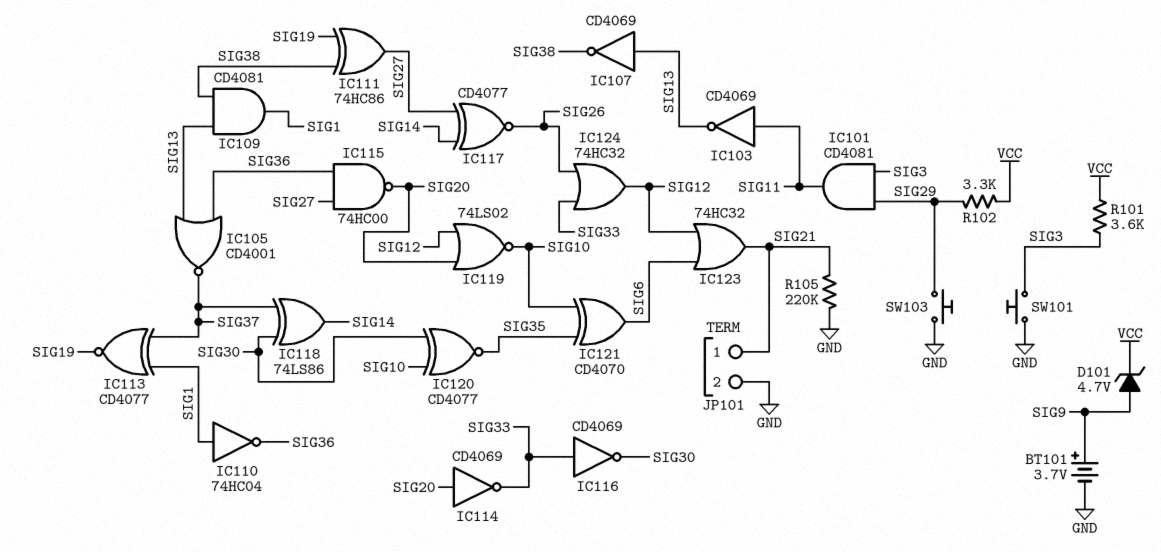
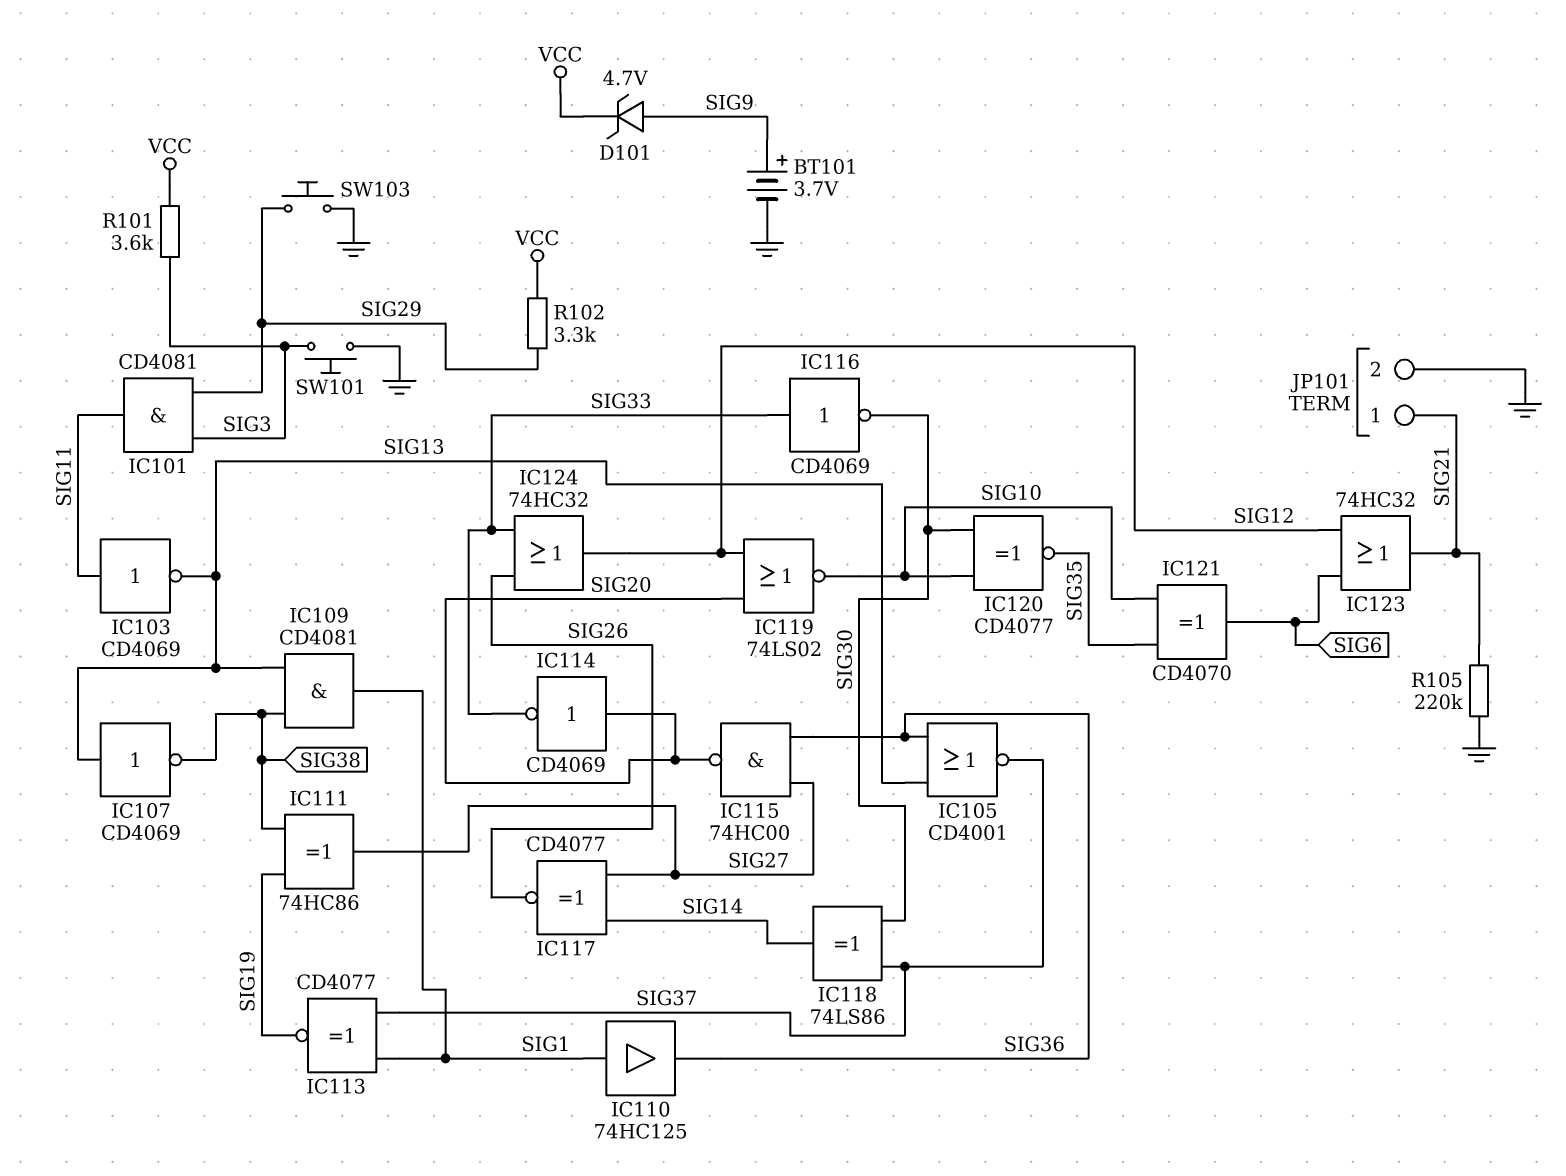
IC110: NOT 74HC04 (in SIG1, out SIG36) -> buffer 74HC125 (in SIG1, out SIG36)

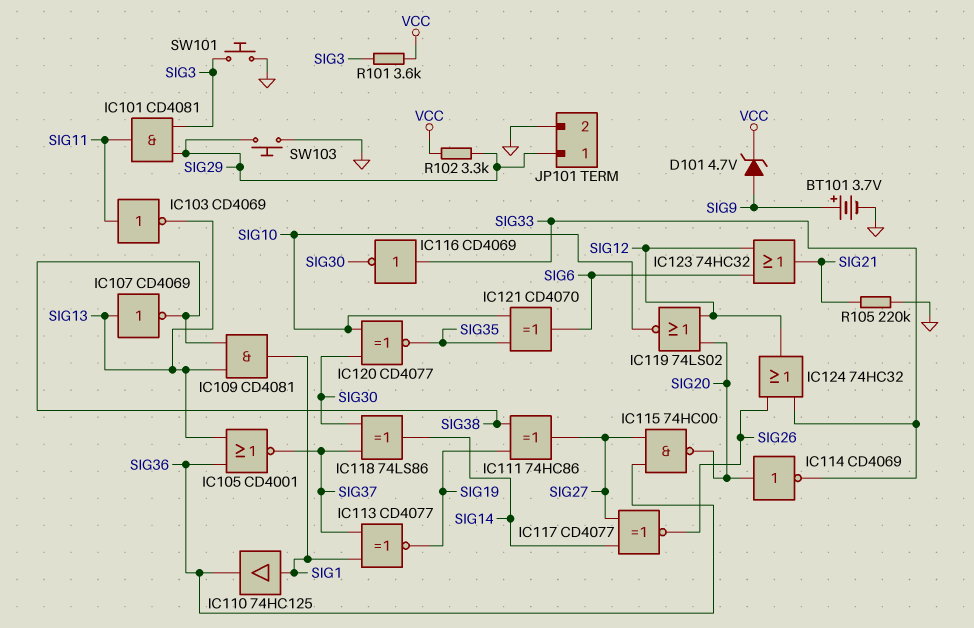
JP101 pin 1: SIG21 -> SIG29

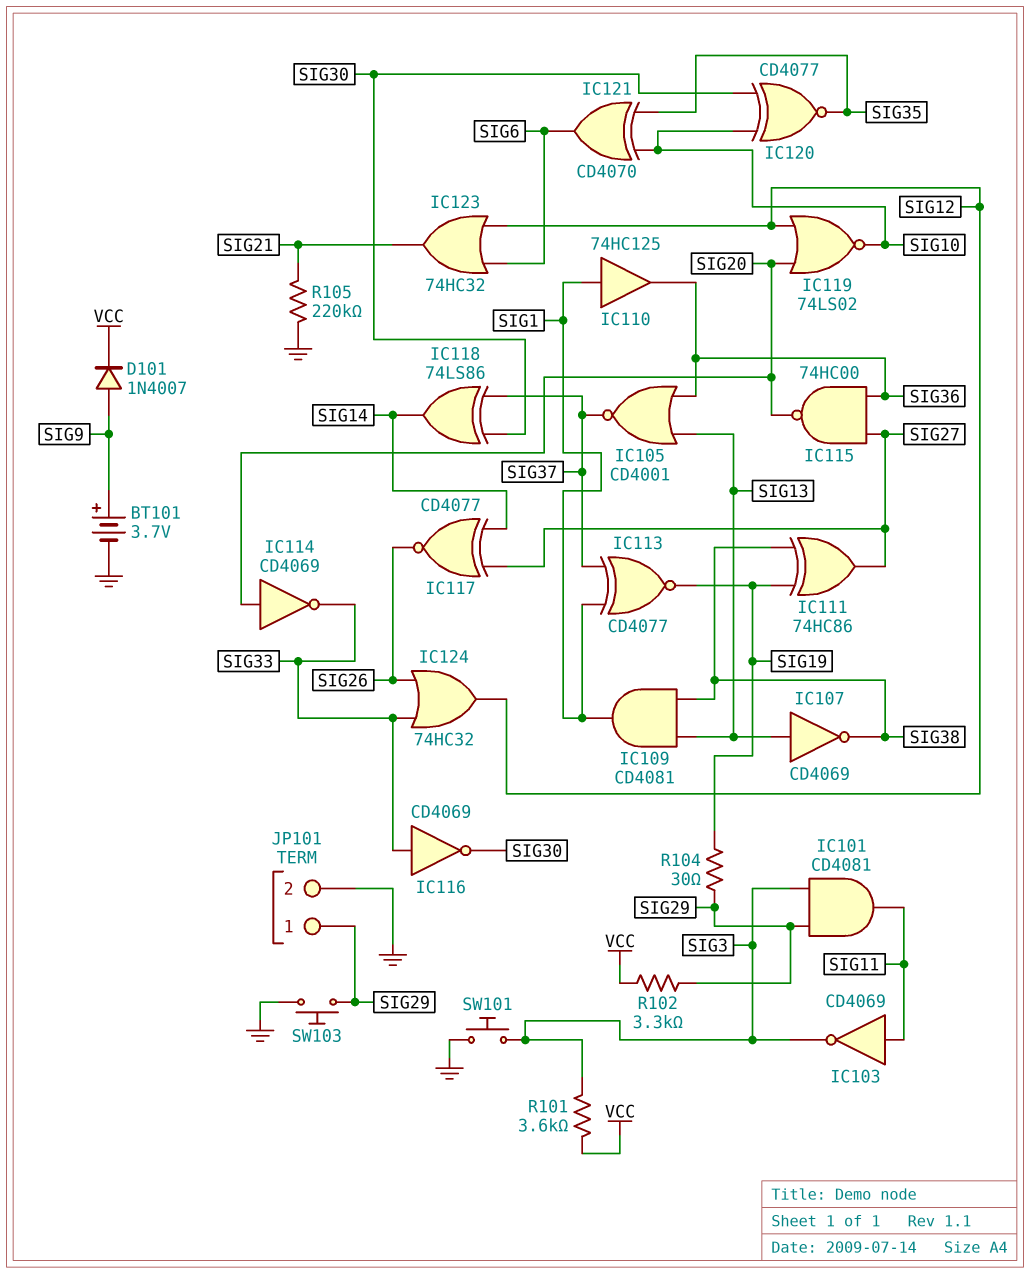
D101: zener 4.7V (A SIG9, K VCC) -> diode 1N4007 (A SIG9, K VCC)
IC103: NOT CD4069 (in SIG11, out SIG13) -> NOT CD4069 (in SIG11, out SIG3)
R104: none -> 30 (SIG19, SIG29)

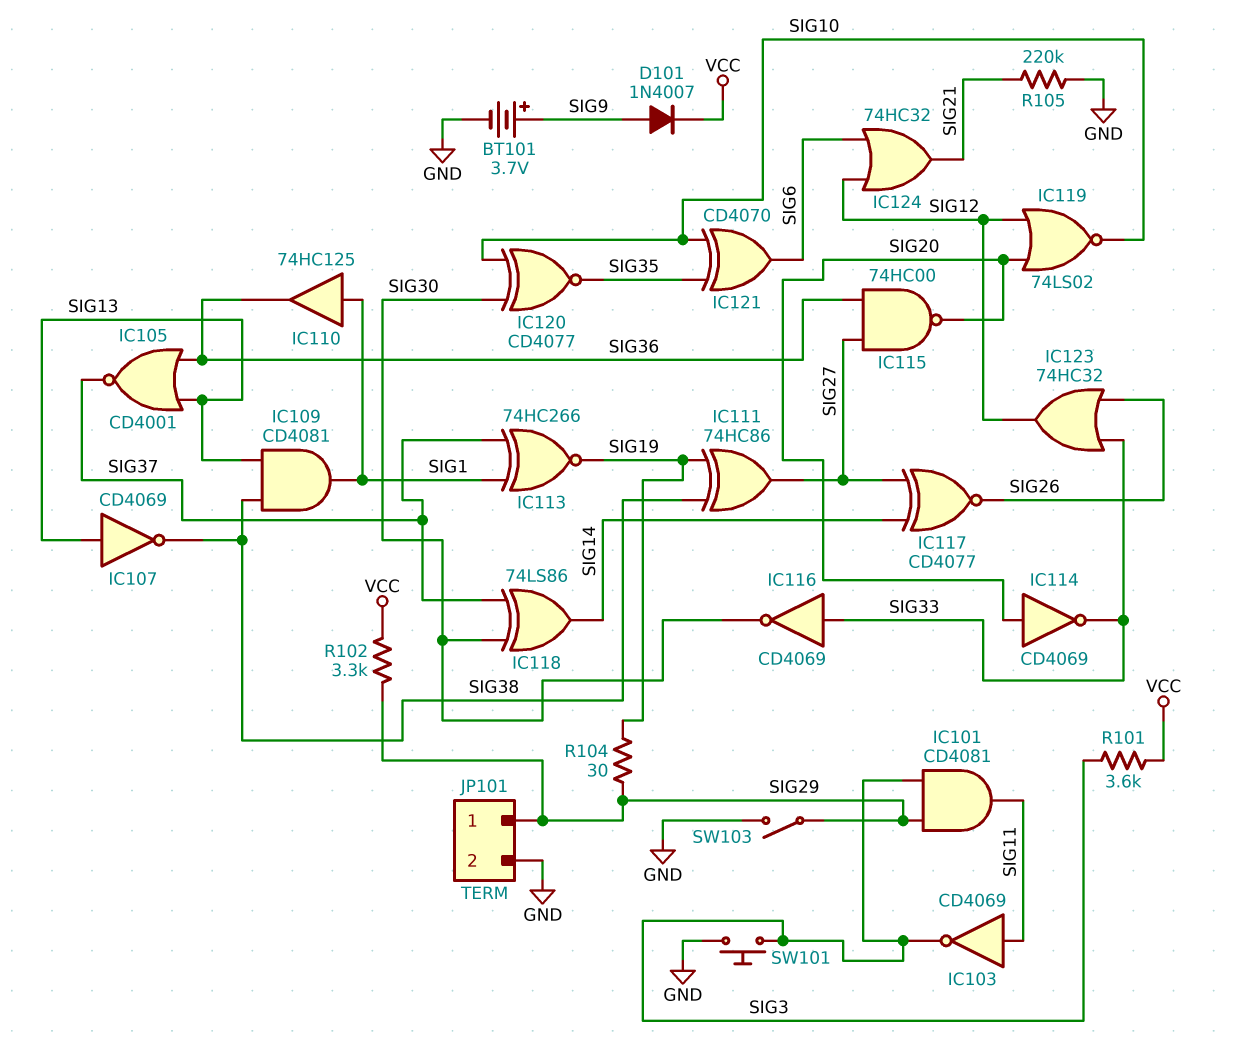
IC113: XNOR CD4077 (in SIG1, in SIG37, out SIG19) -> XNOR 74HC266 (in SIG1, in SIG37, out SIG19)
IC123: OR 74HC32 (in SIG6, in SIG12, out SIG21) -> OR 74HC32 (in SIG26, in SIG33, out SIG12)
IC124: OR 74HC32 (in SIG26, in SIG33, out SIG12) -> OR 74HC32 (in SIG6, in SIG12, out SIG21)
SW103: button (GND, SIG29) -> switch (GND, SIG29)

